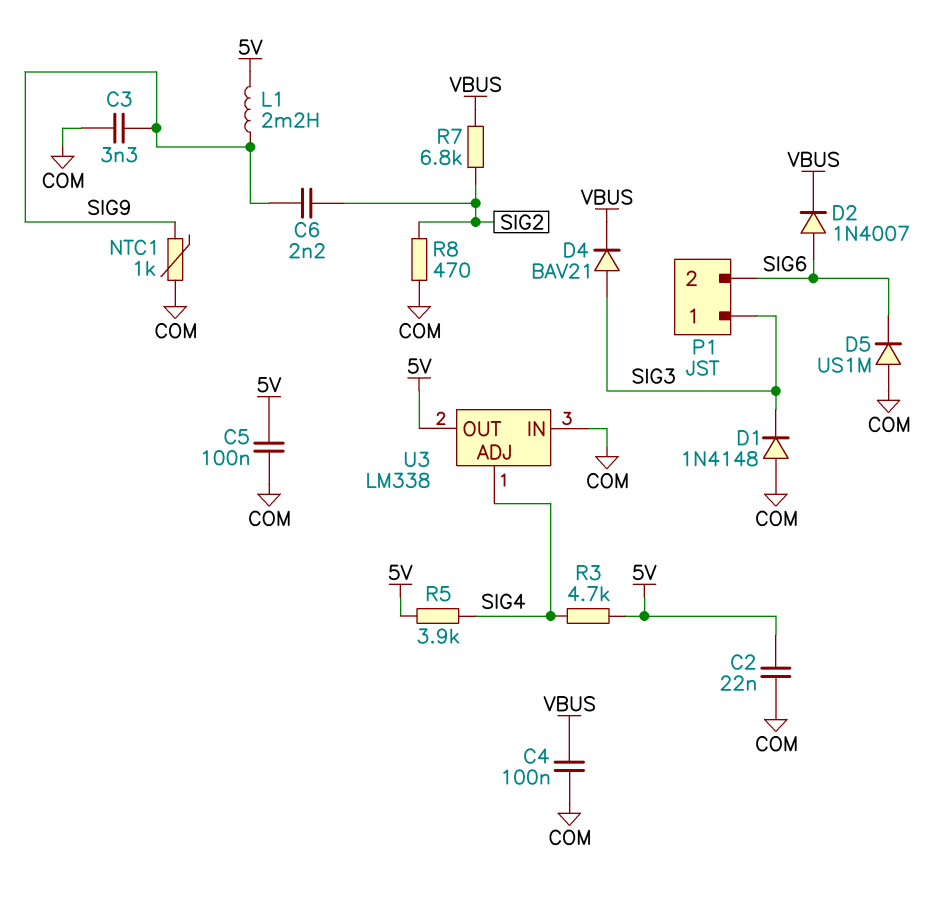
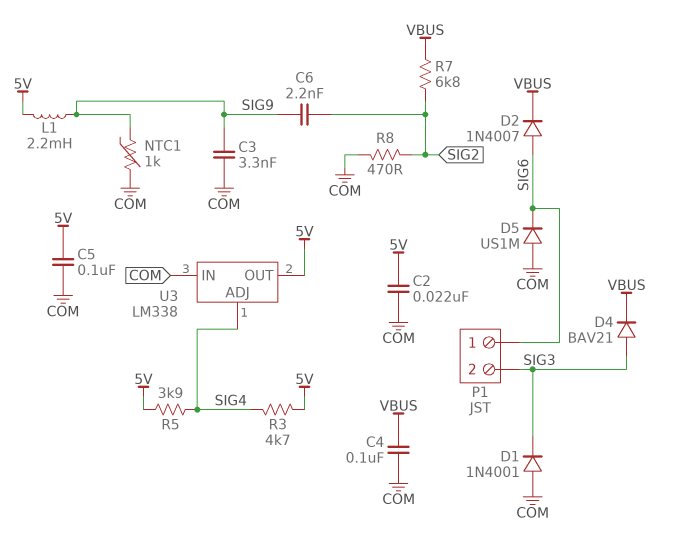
D1: diode 1N4148 (A COM, K SIG3) -> diode 1N4001 (A COM, K SIG3)
P1 pin 1: SIG3 -> SIG6
P1 pin 2: SIG6 -> SIG3

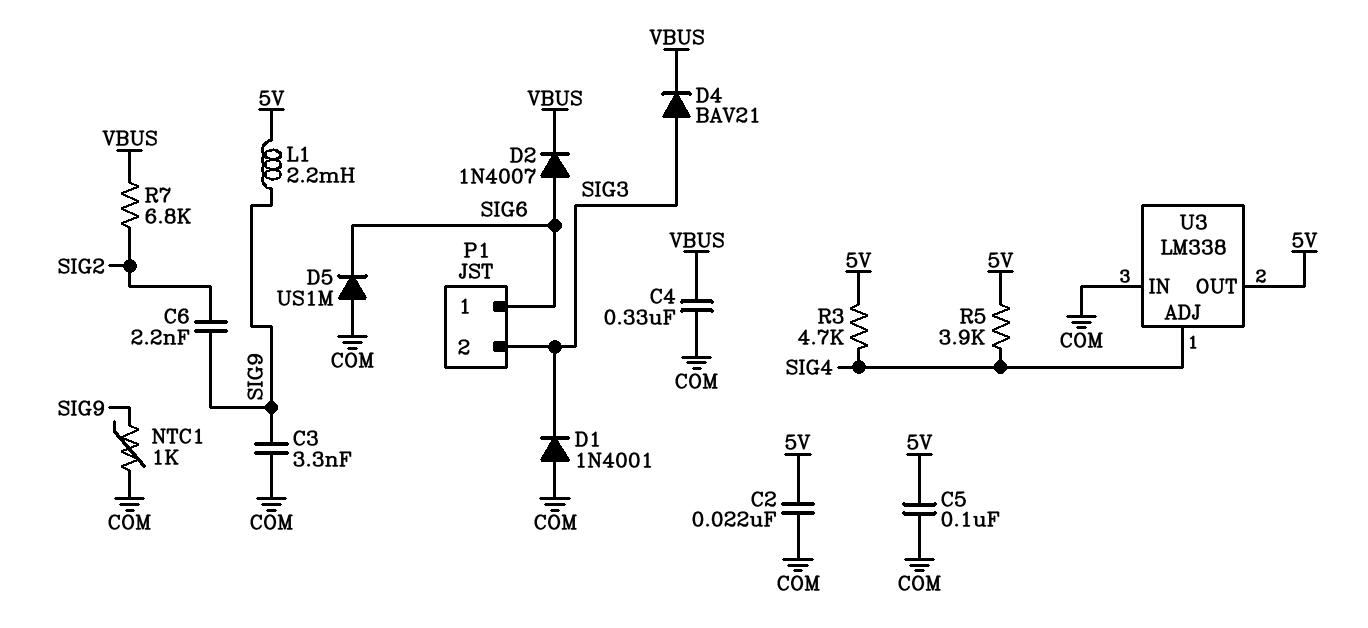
C4: 100nF (COM, VBUS) -> 330nF (COM, VBUS)
R8: 470 (COM, SIG2) -> none

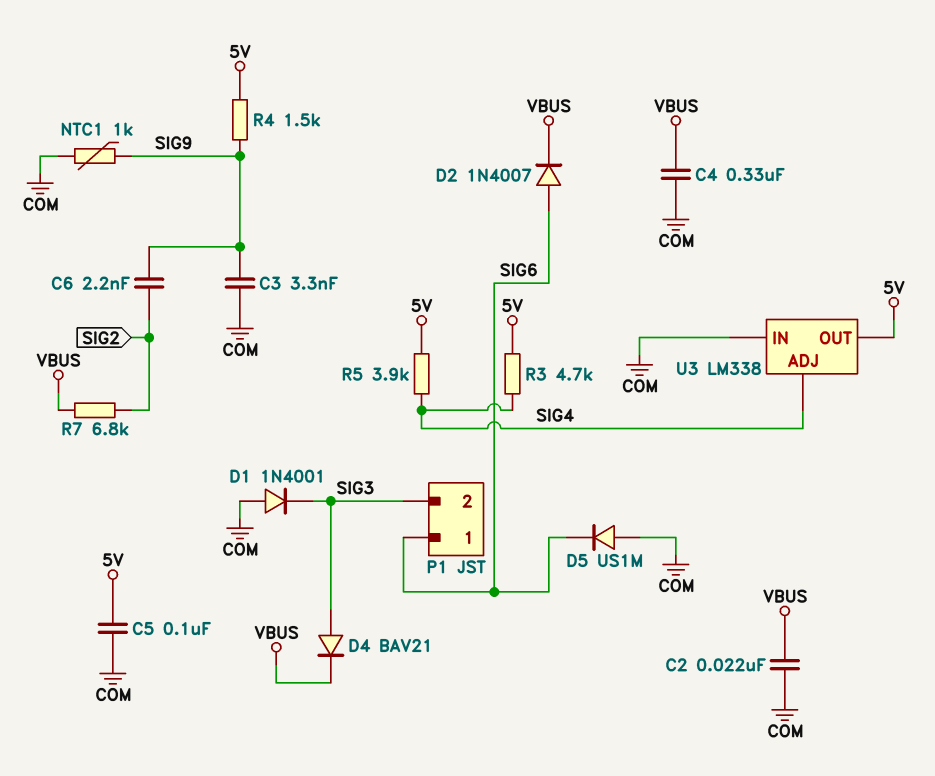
C2: 22nF (5V, COM) -> 22nF (COM, VBUS)
L1: 2.2mH (5V, SIG9) -> none
R4: none -> 1.5k (5V, SIG9)

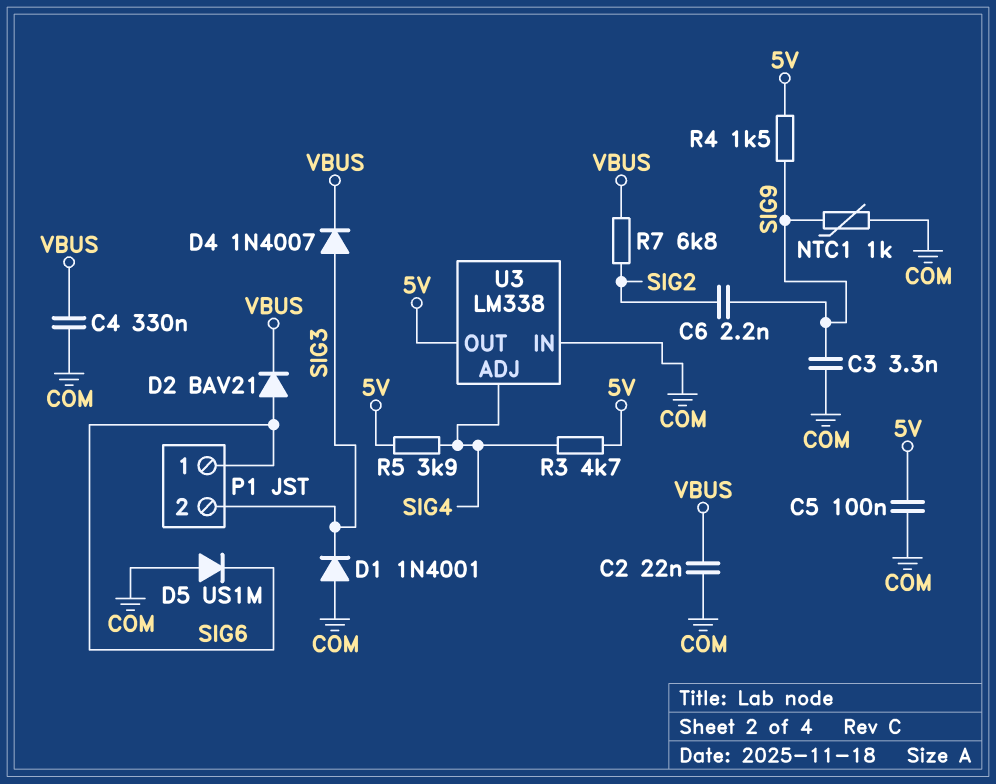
D2: diode 1N4007 (A SIG6, K VBUS) -> diode BAV21 (A SIG6, K VBUS)
D4: diode BAV21 (A SIG3, K VBUS) -> diode 1N4007 (A SIG3, K VBUS)

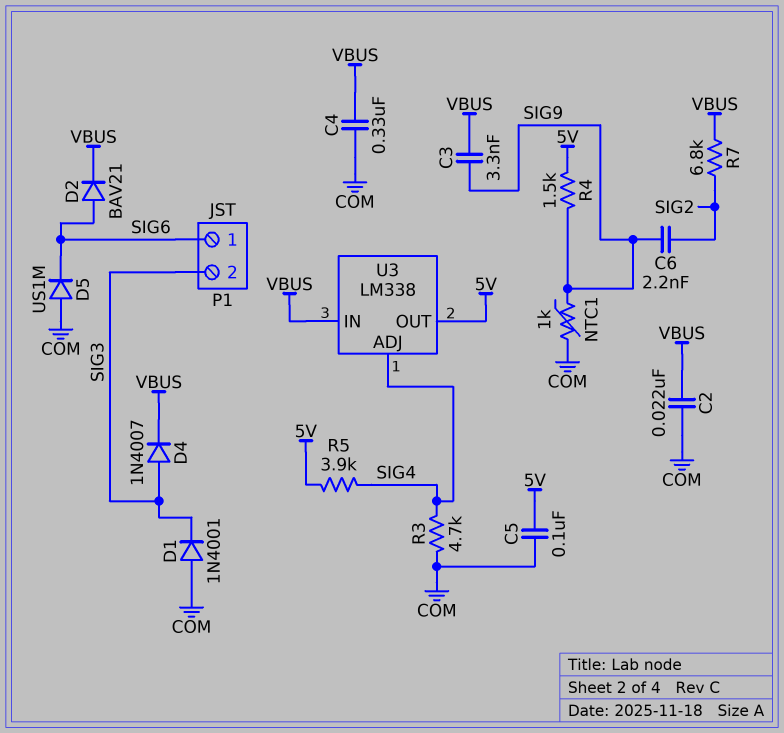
C3: 3.3nF (COM, SIG9) -> 3.3nF (SIG9, VBUS)
R3: 4.7k (5V, SIG4) -> 4.7k (COM, SIG4)
U3 pin IN: COM -> VBUS

